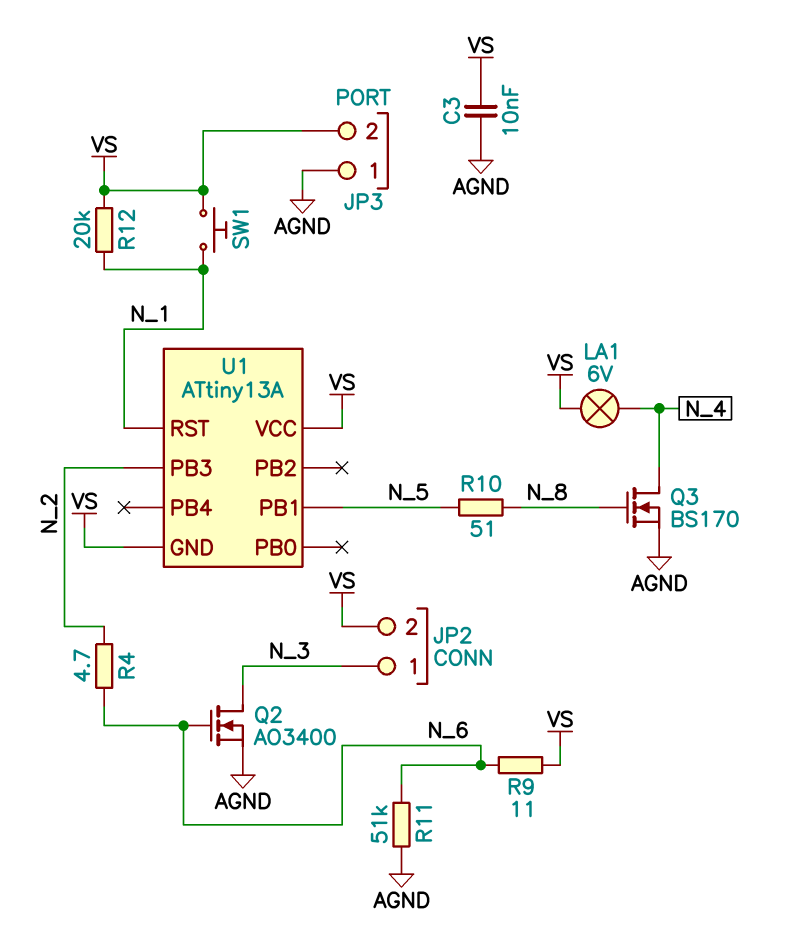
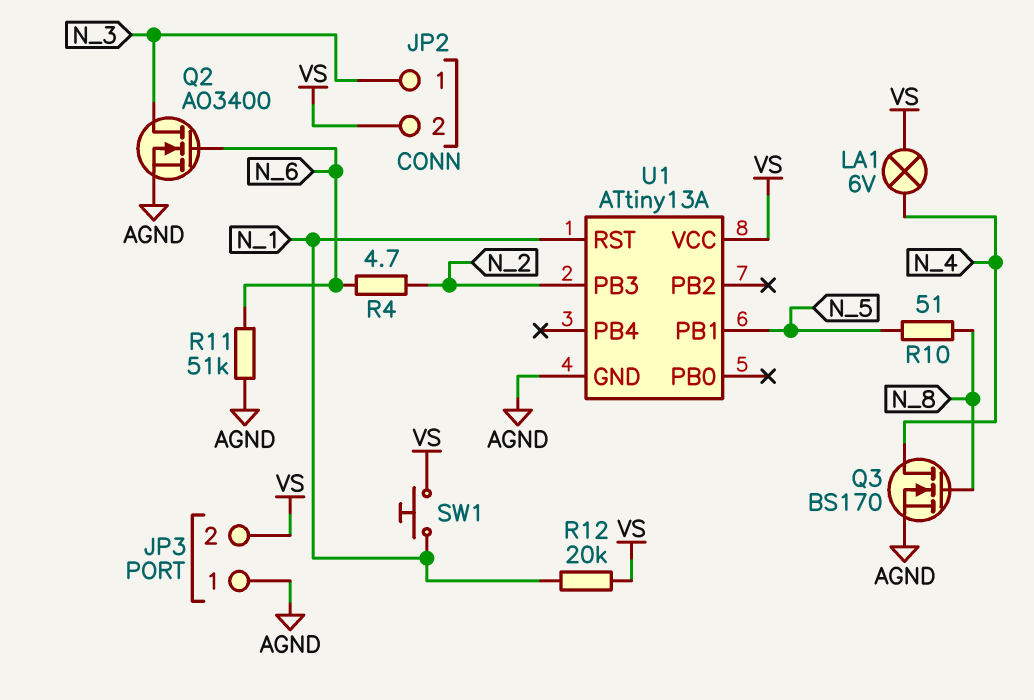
C3: 10nF (AGND, VS) -> none
R9: 11 (N_6, VS) -> none
U1 pin GND: VS -> AGND

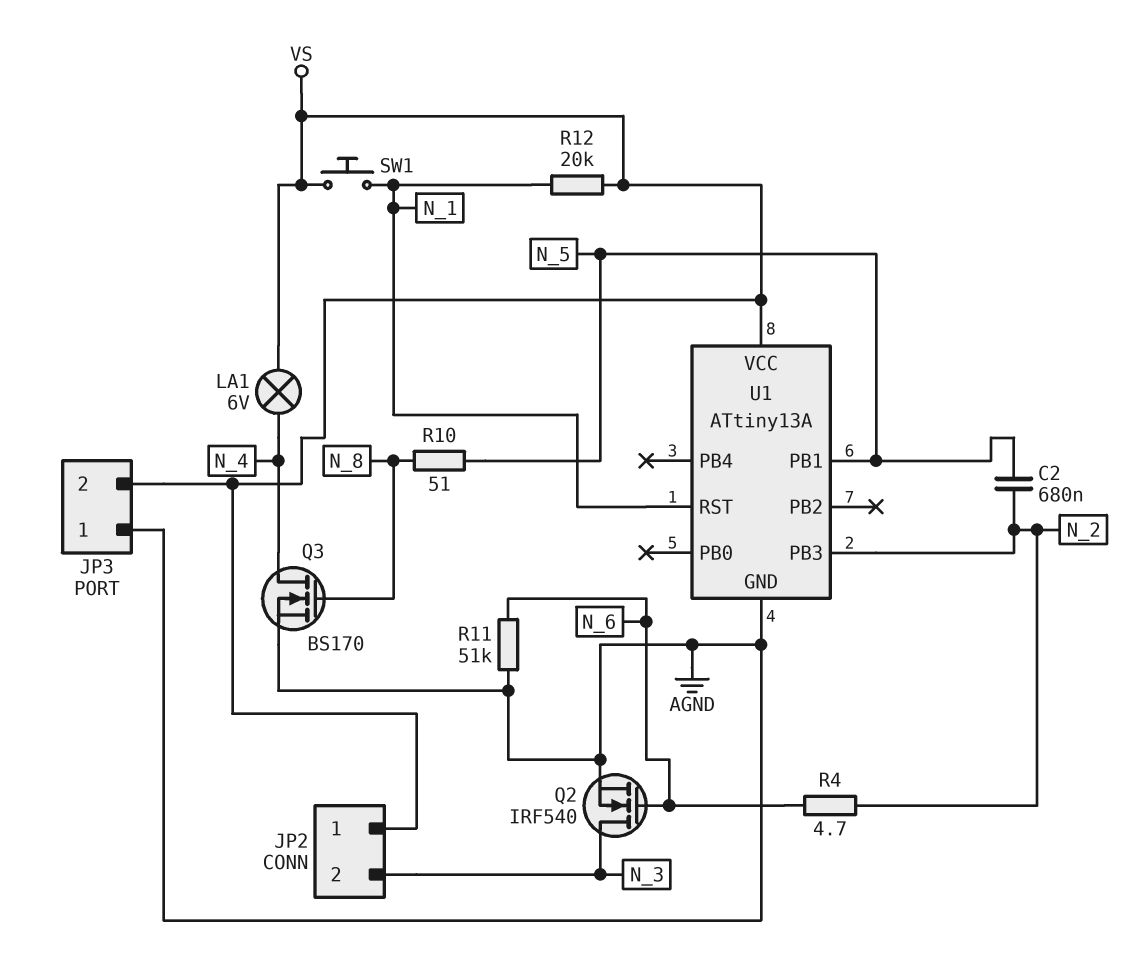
C2: none -> 680nF (N_2, N_5)
JP2 pin 1: N_3 -> VS
JP2 pin 2: VS -> N_3
Q2: NMOS AO3400 (G N_6, D N_3, S AGND) -> NMOS IRF540 (G N_6, D N_3, S AGND)

